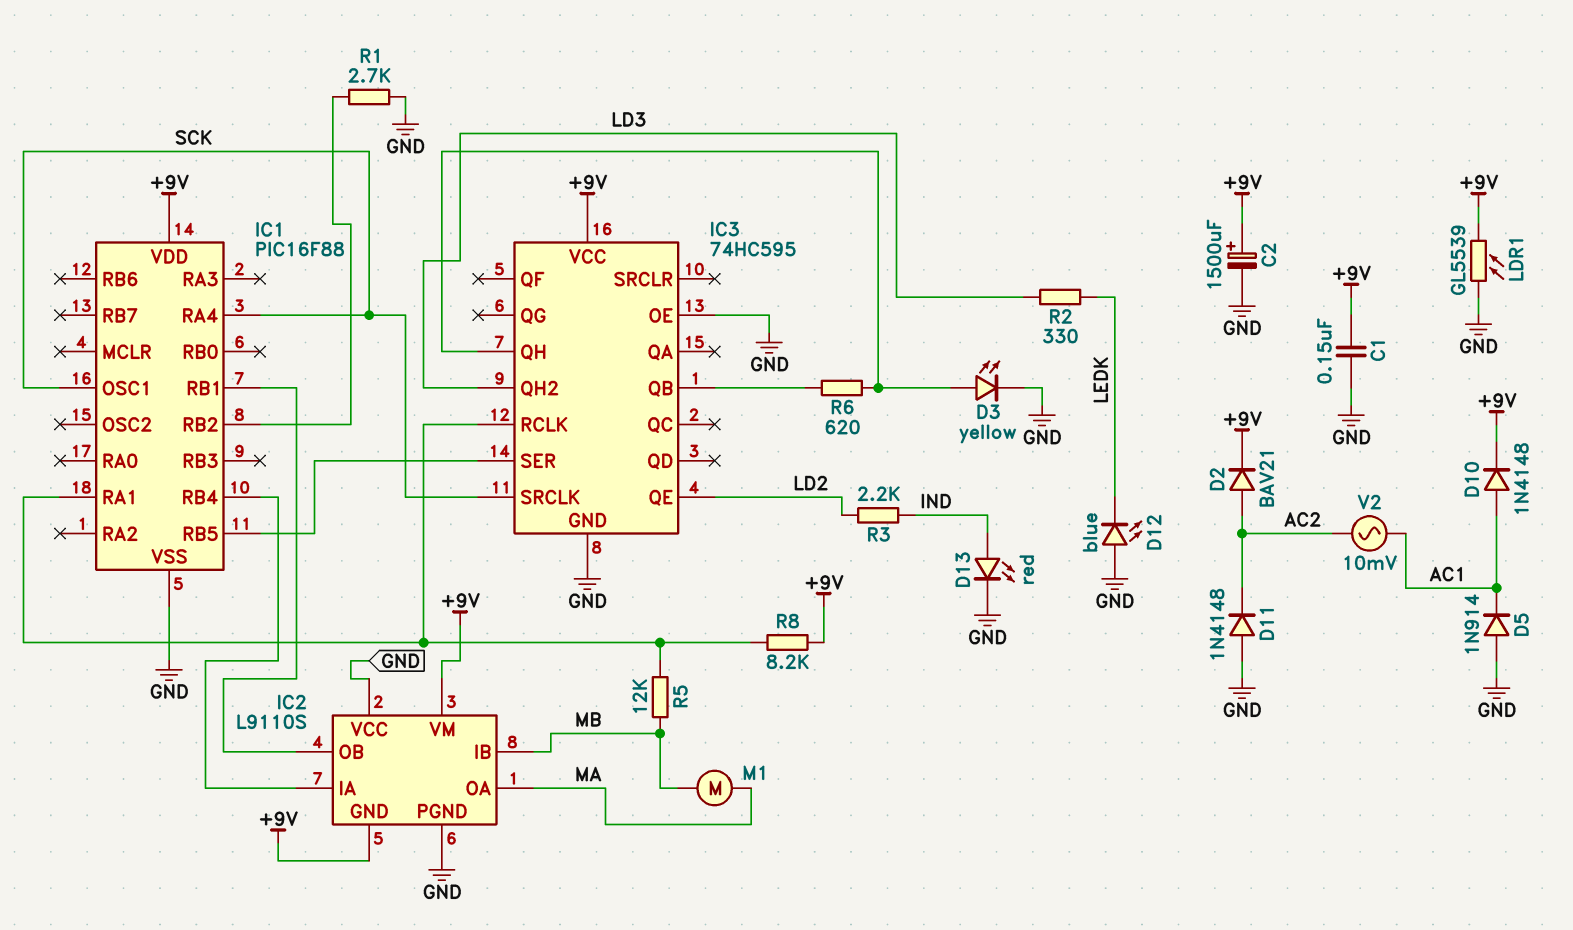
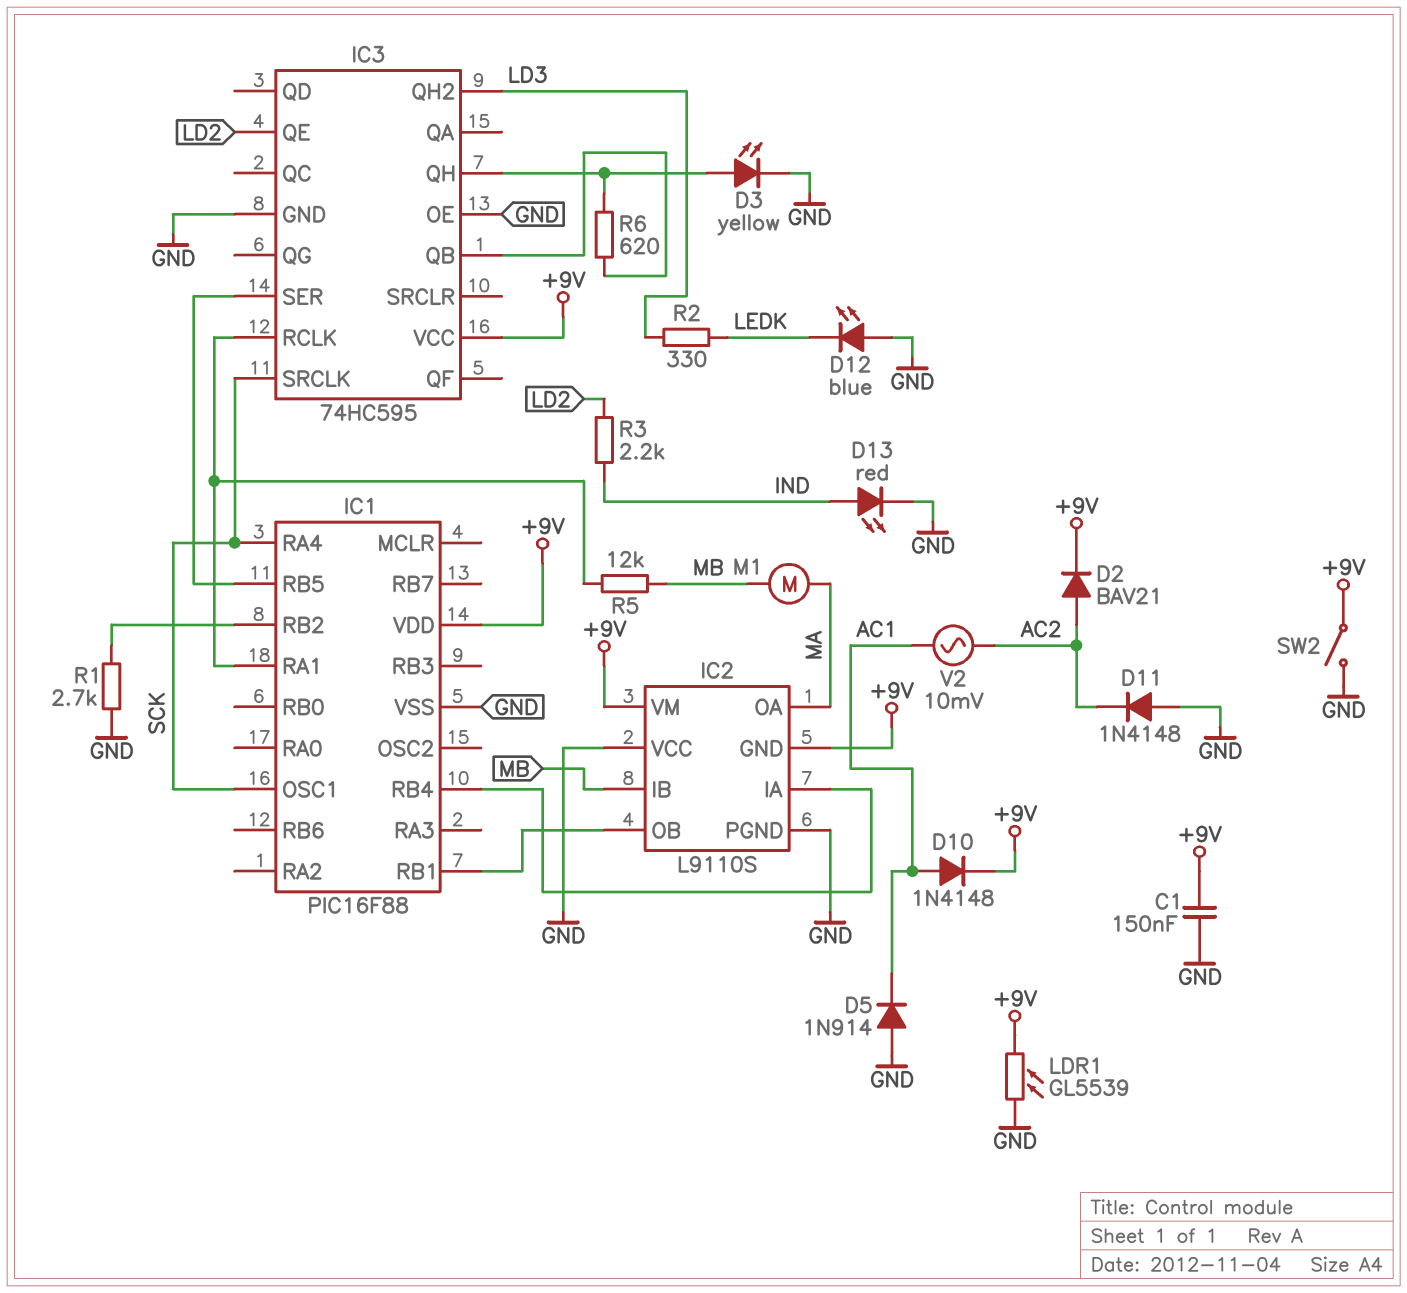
C2: 1500uF (plus +9V, minus GND) -> none
R8: 8.2k (+9V, IC1/RA1) -> none
SW2: none -> switch (+9V, GND)

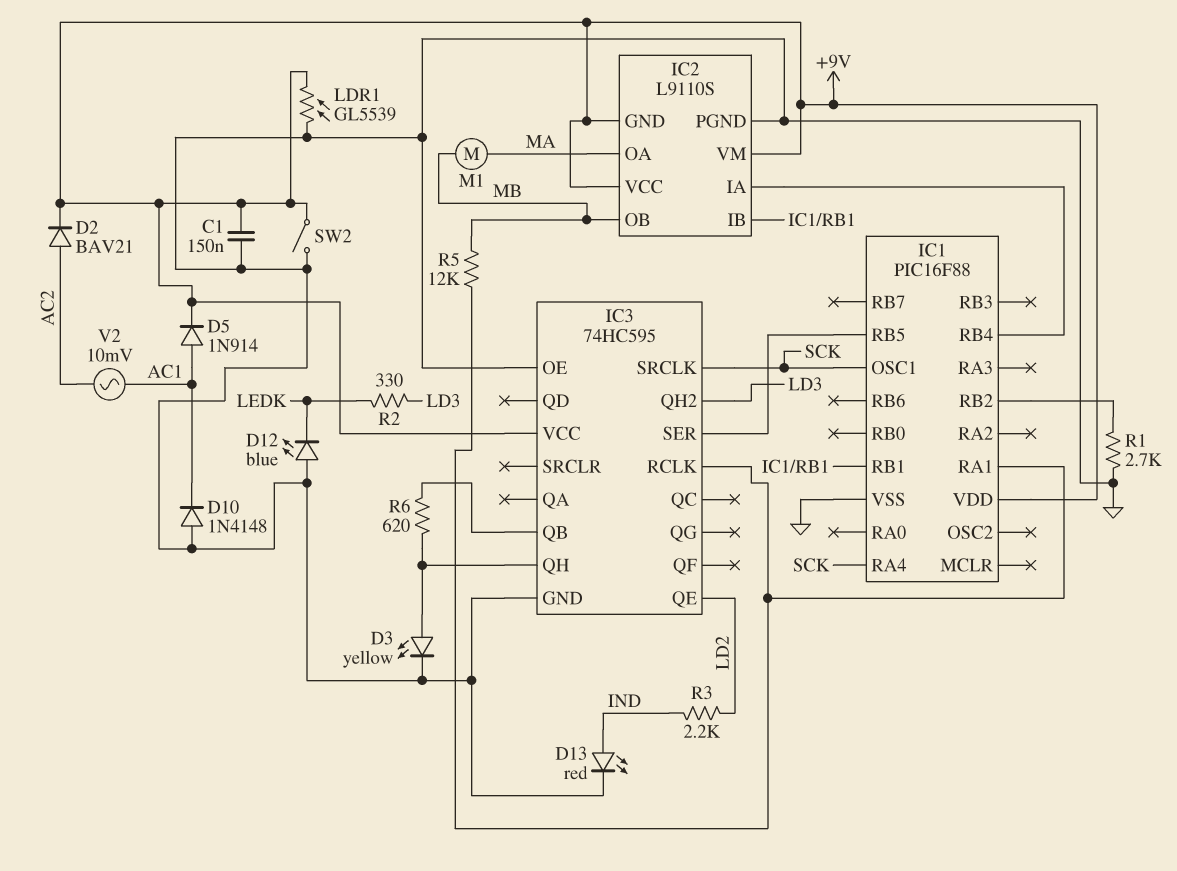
D5: diode 1N914 (A GND, K AC1) -> diode 1N914 (A AC1, K +9V)
D10: diode 1N4148 (A AC1, K +9V) -> diode 1N4148 (A GND, K AC1)
D11: diode 1N4148 (A GND, K AC2) -> none
IC2 pin IB: MB -> IC1/RB1
IC2 pin OB: IC1/RB1 -> MB
IC2 pin VCC: GND -> +9V

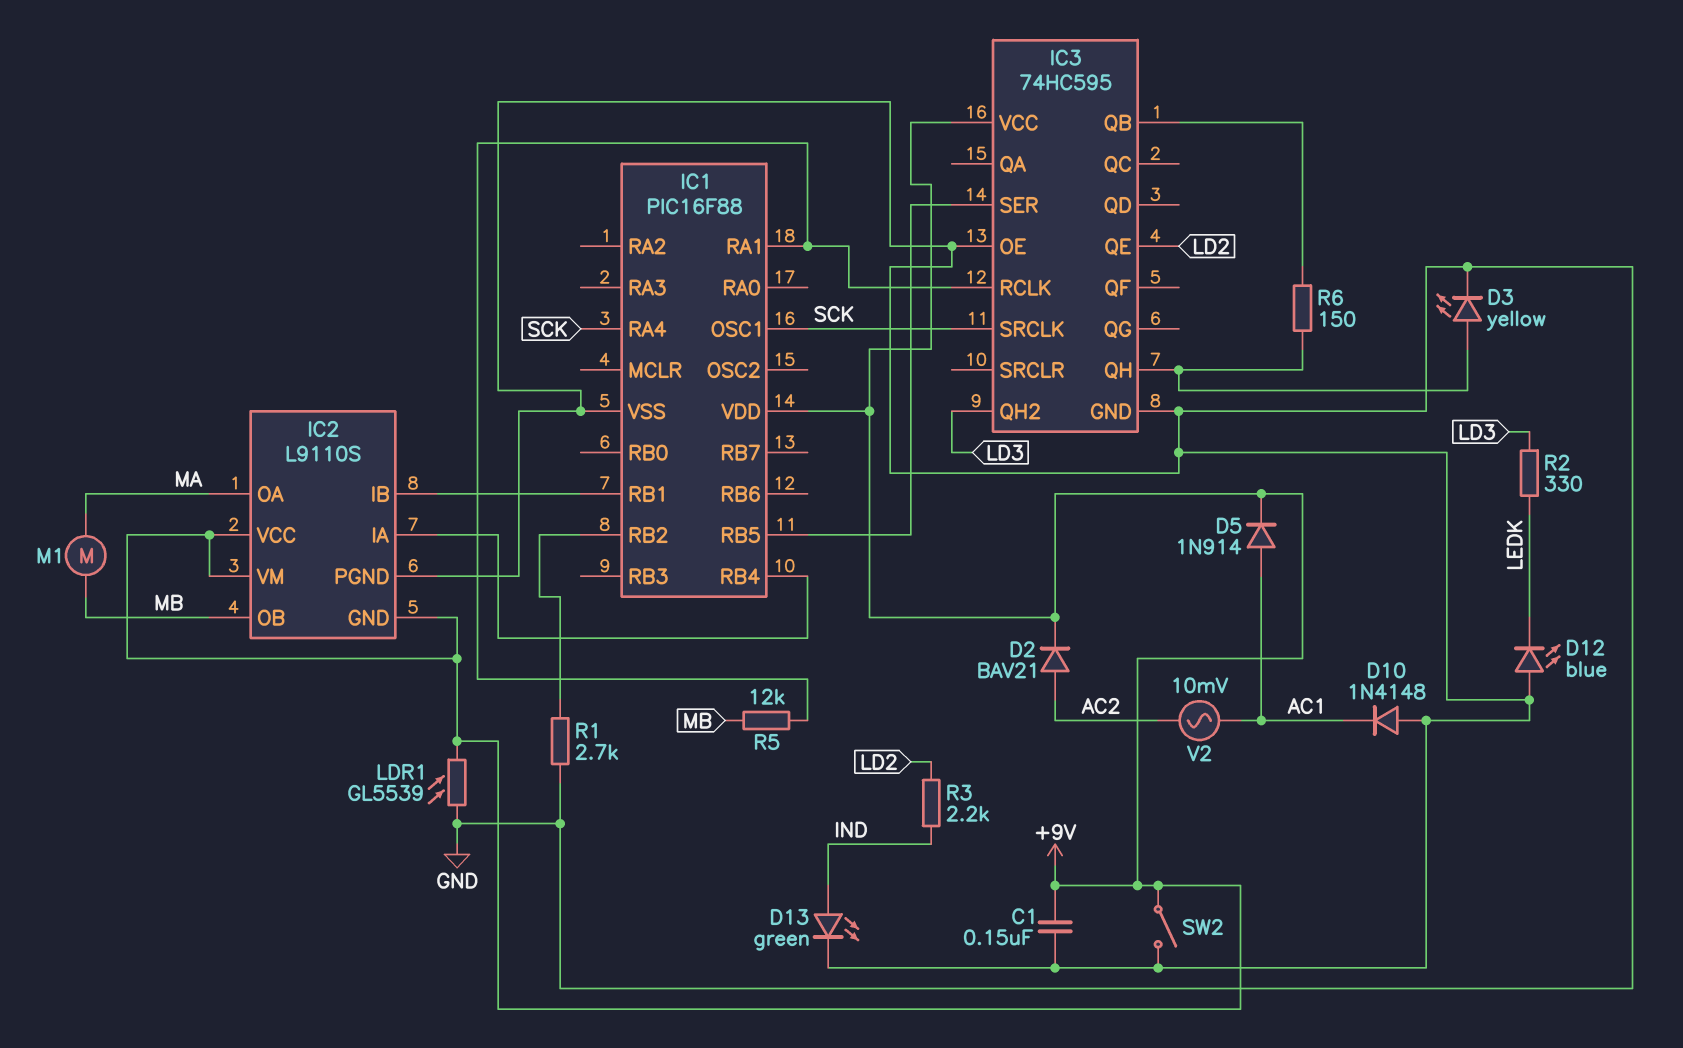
D13: LED red (A IND, K GND) -> LED green (A IND, K GND)
R6: 620 (IC3/QB, IC3/QH) -> 150 (IC3/QB, IC3/QH)

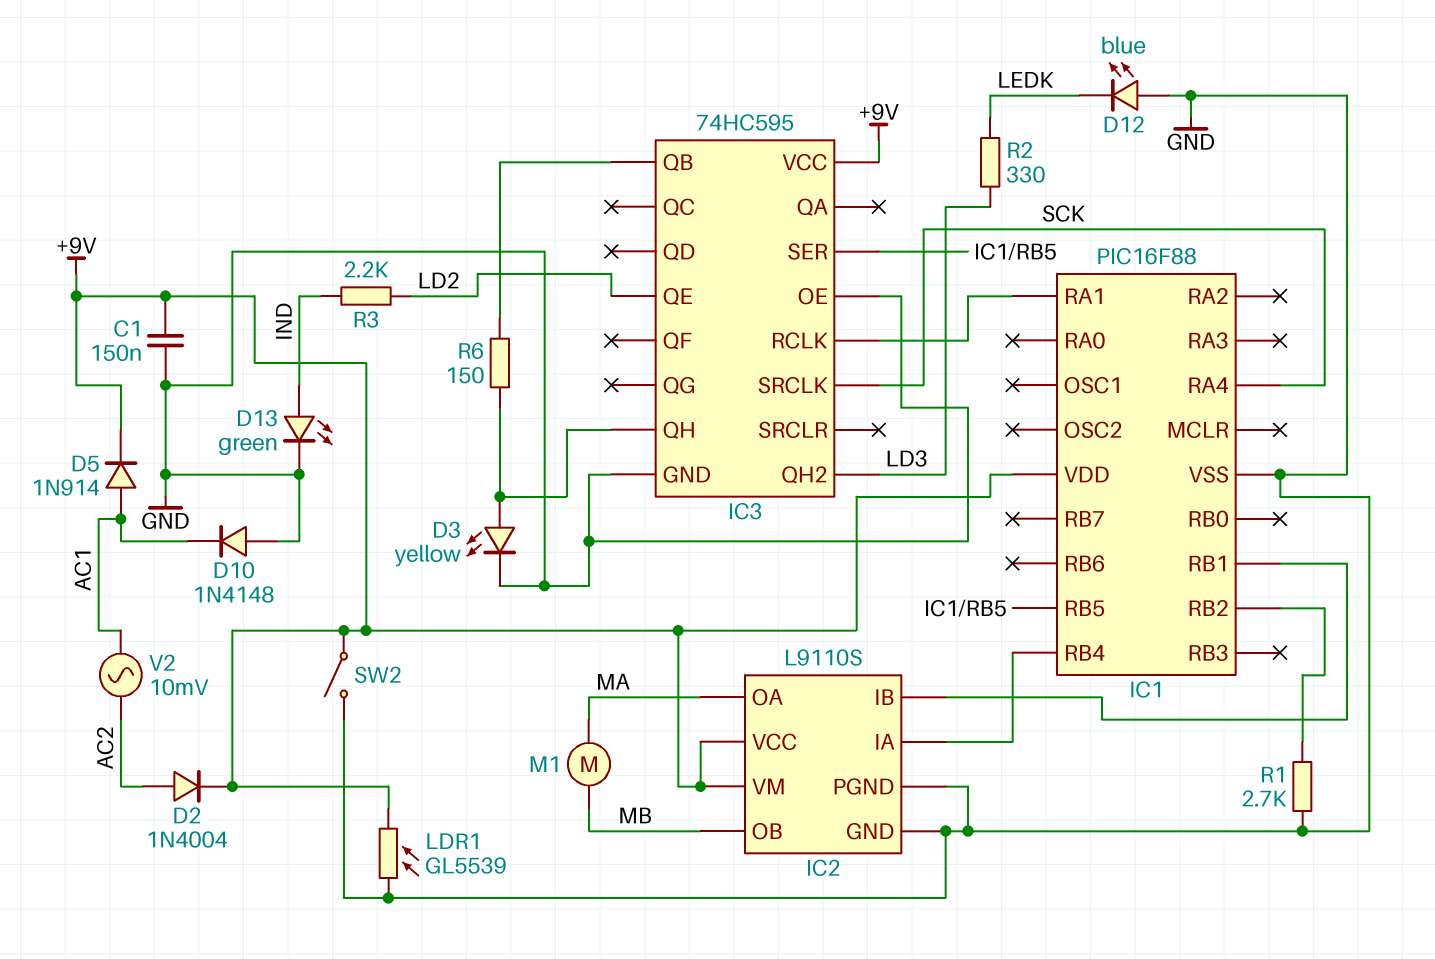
D2: diode BAV21 (A AC2, K +9V) -> diode 1N4004 (A AC2, K +9V)
IC1 pin OSC1: SCK -> none
IC2 pin GND: +9V -> GND
R5: 12k (IC1/RA1, MB) -> none

